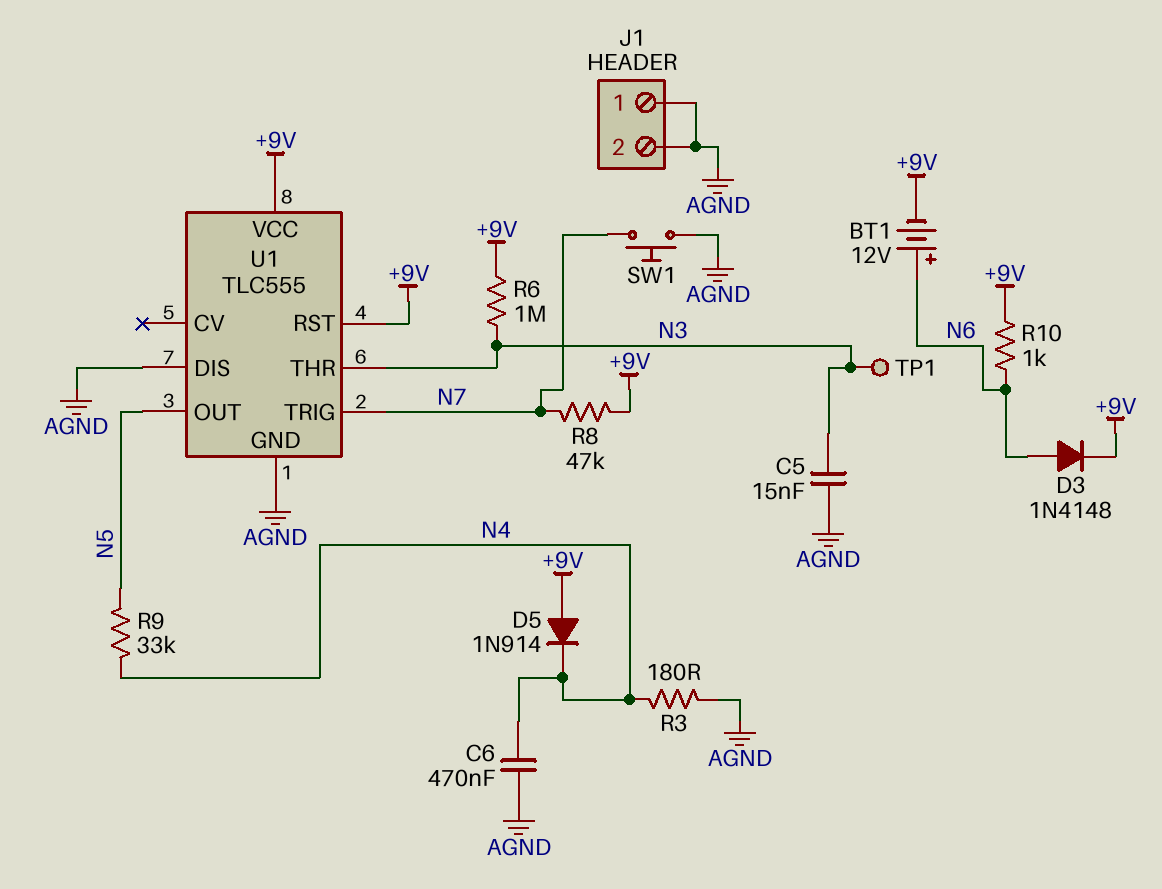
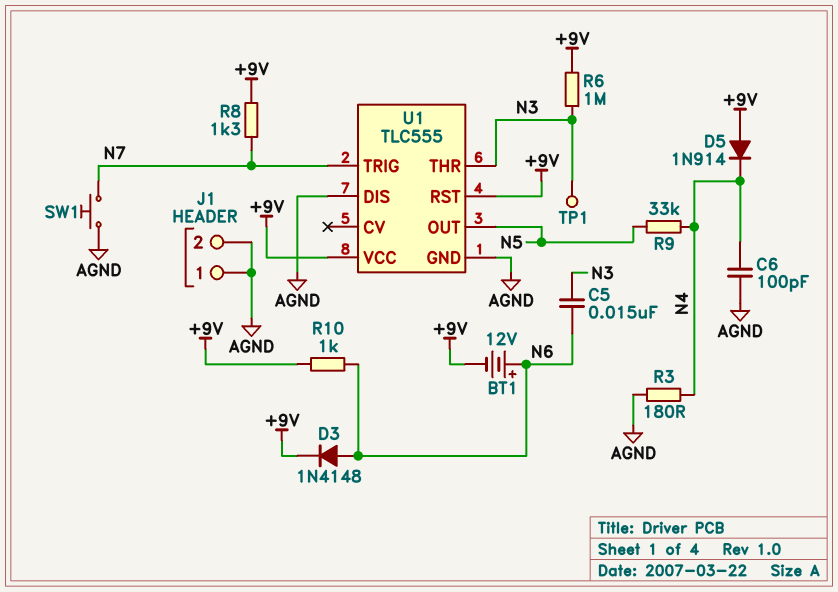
C5: 15nF (AGND, N3) -> 15nF (N3, N6)
C6: 470nF (AGND, N4) -> 100pF (AGND, N4)
R8: 47k (+9V, N7) -> 1.3k (+9V, N7)

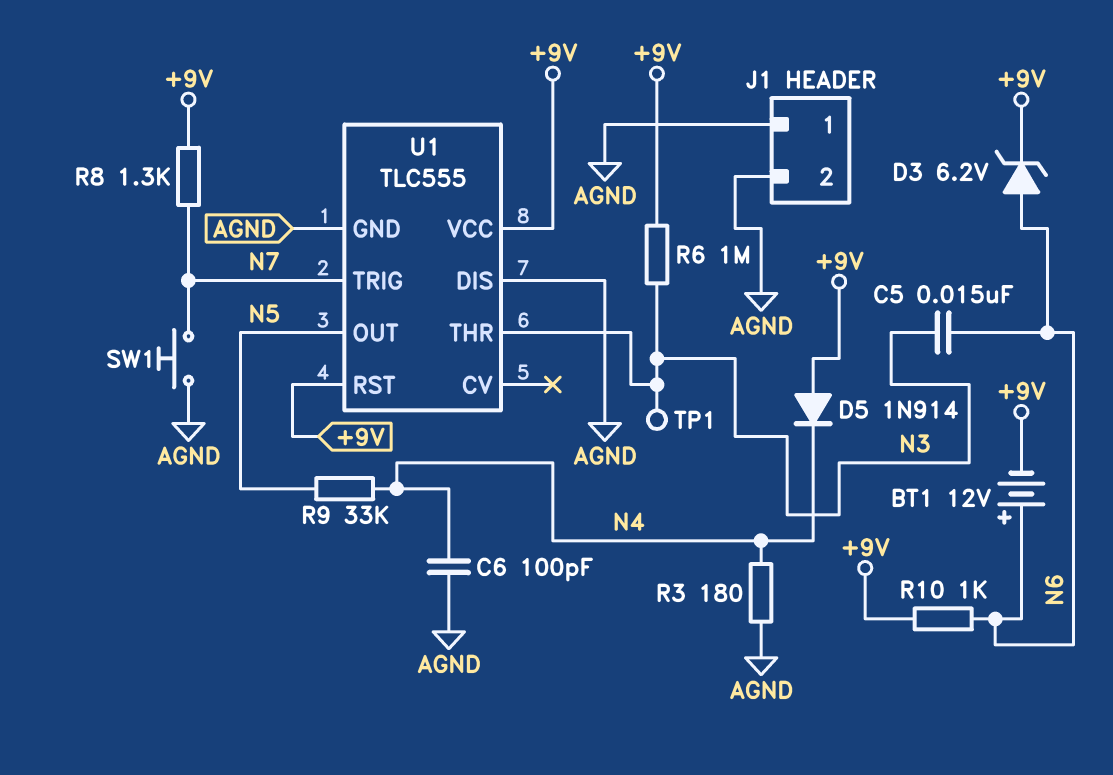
D3: diode 1N4148 (A N6, K +9V) -> zener 6.2V (A N6, K +9V)

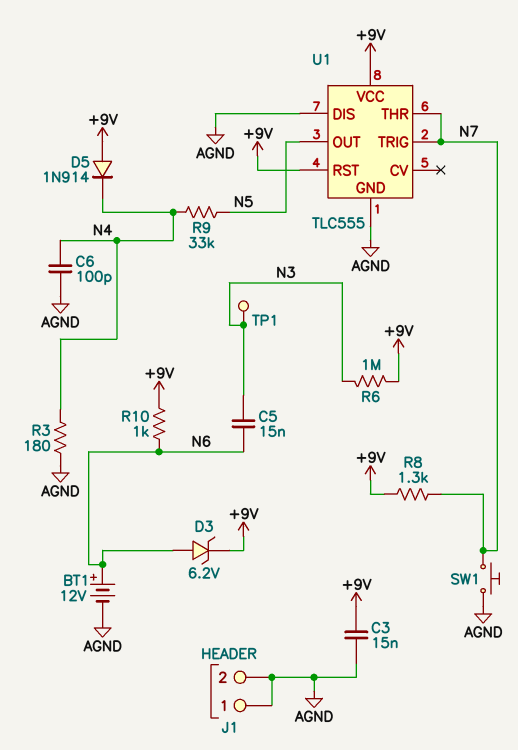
BT1: 12V (plus N6, minus +9V) -> 12V (plus N6, minus AGND)
C3: none -> 15nF (+9V, AGND)
U1 pin THR: N3 -> N7

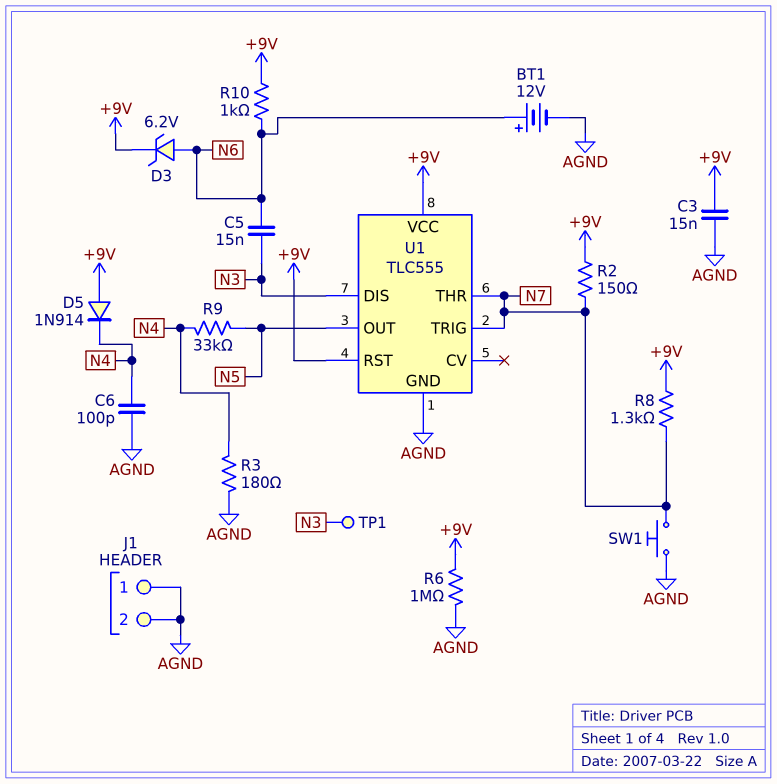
R2: none -> 150 (+9V, N7)
R6: 1M (+9V, N3) -> 1M (+9V, AGND)
U1 pin DIS: AGND -> N3

